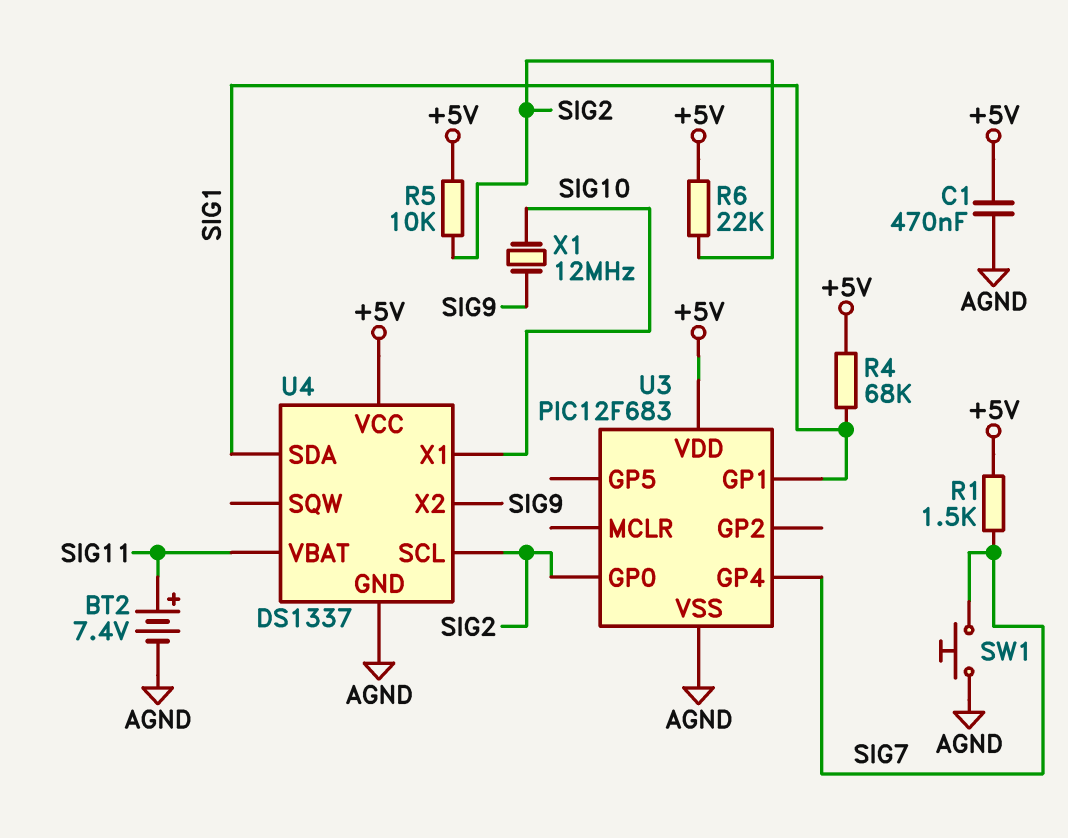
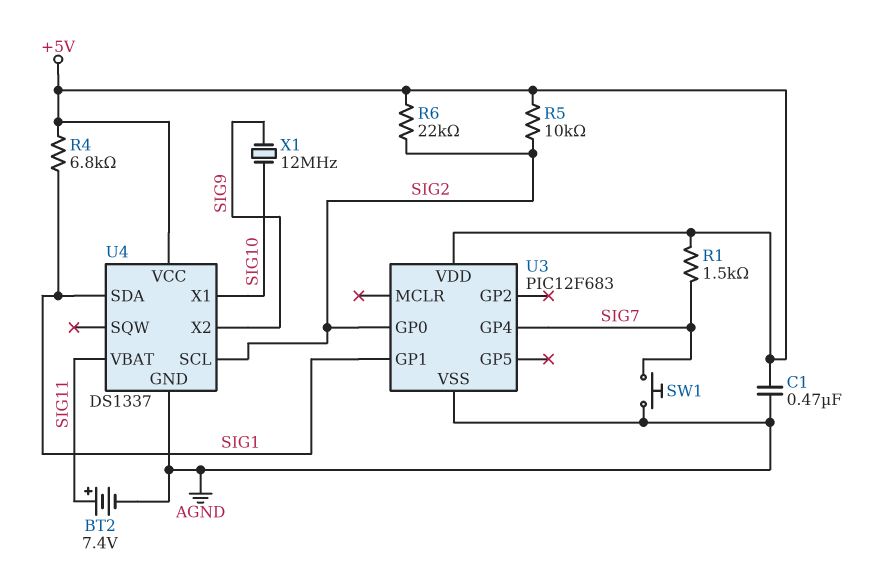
R4: 68k (+5V, SIG1) -> 6.8k (+5V, SIG1)

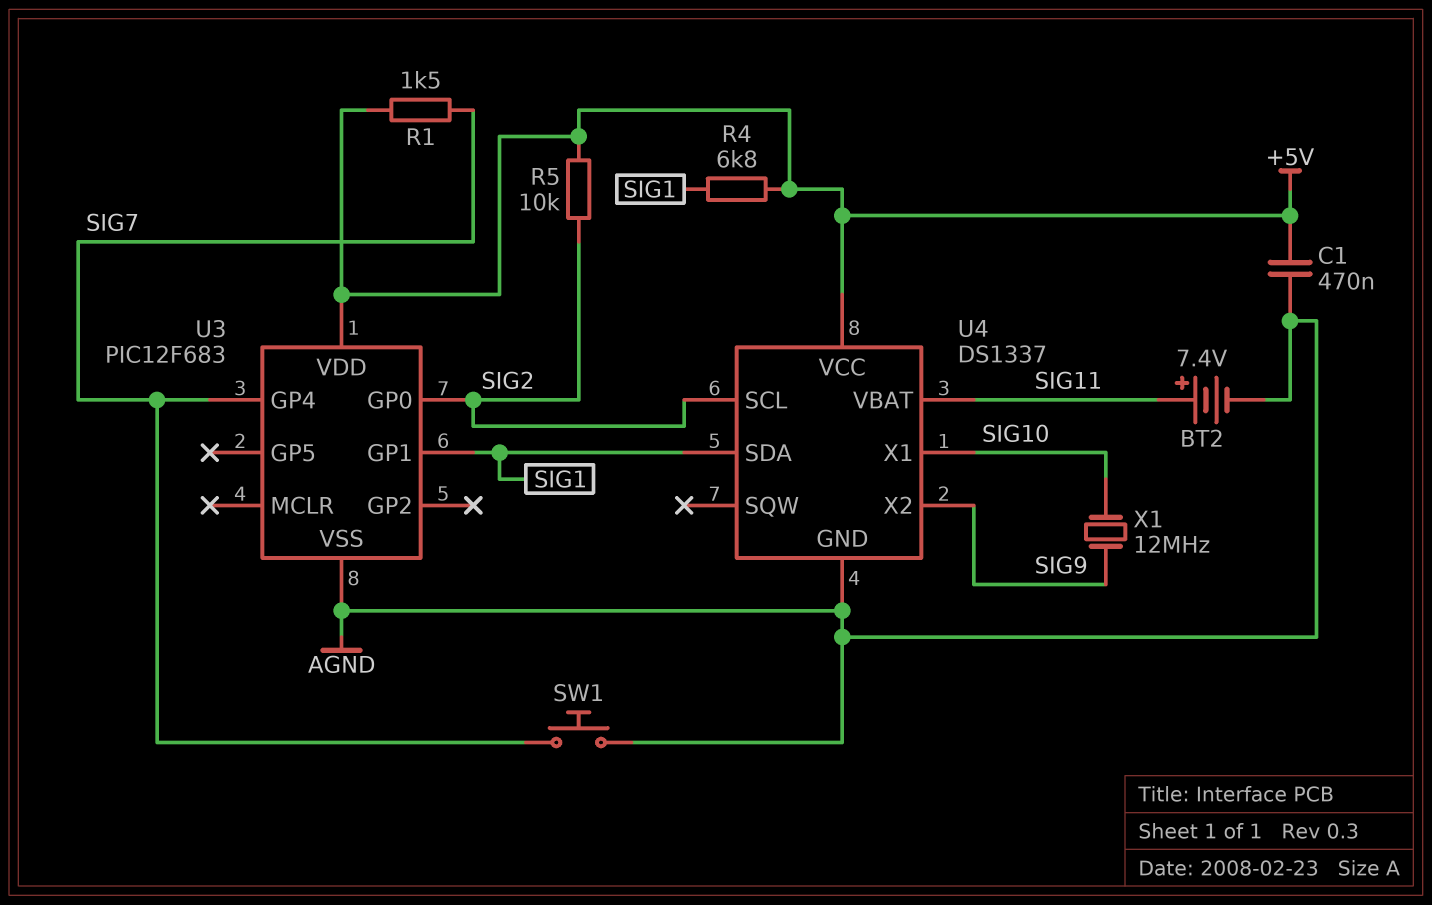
R6: 22k (+5V, SIG2) -> none

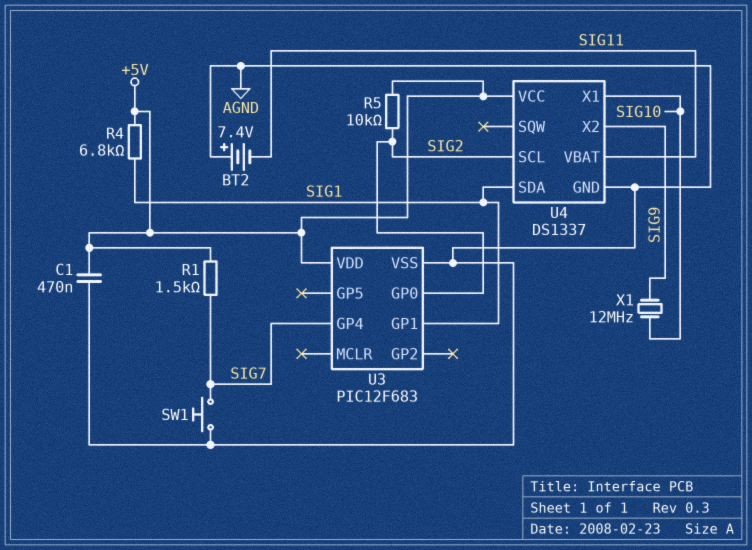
BT2: 7.4V (plus SIG11, minus AGND) -> 7.4V (plus AGND, minus SIG11)

